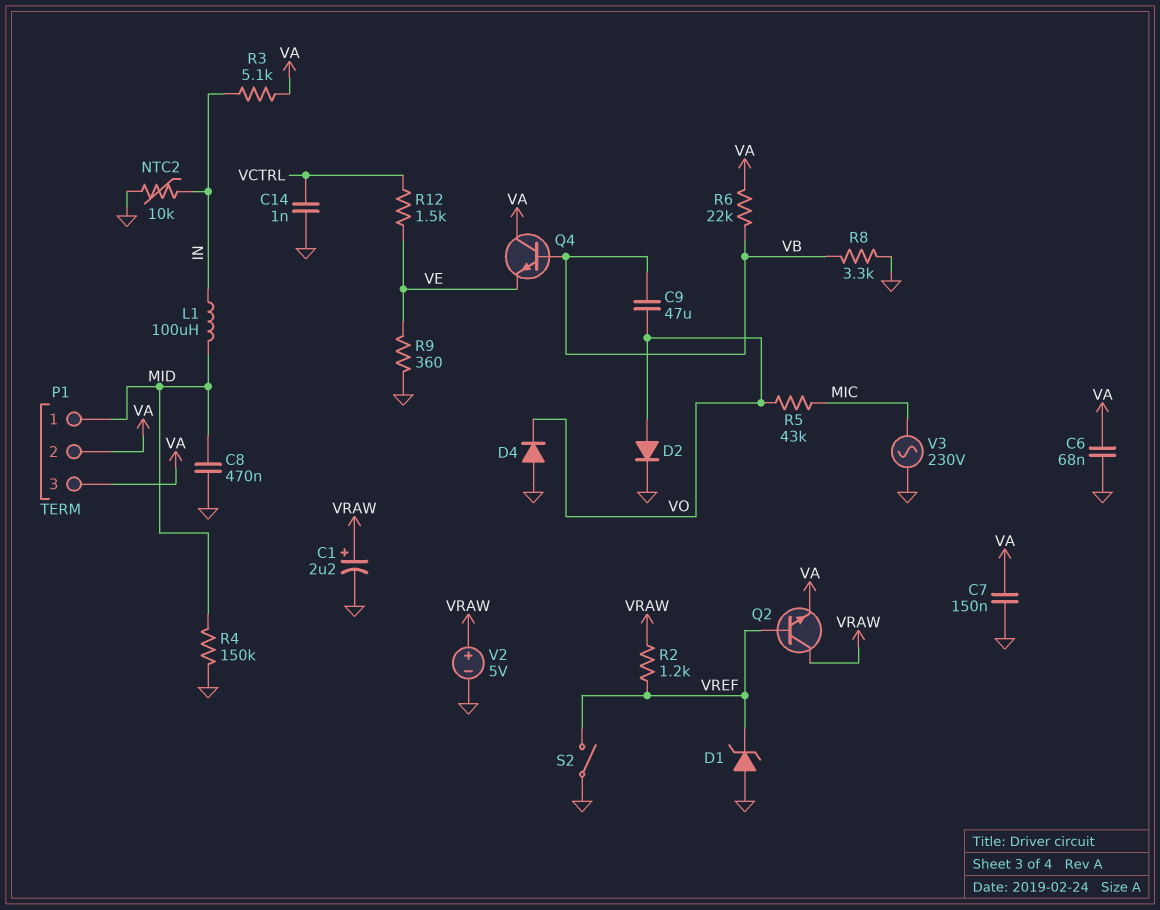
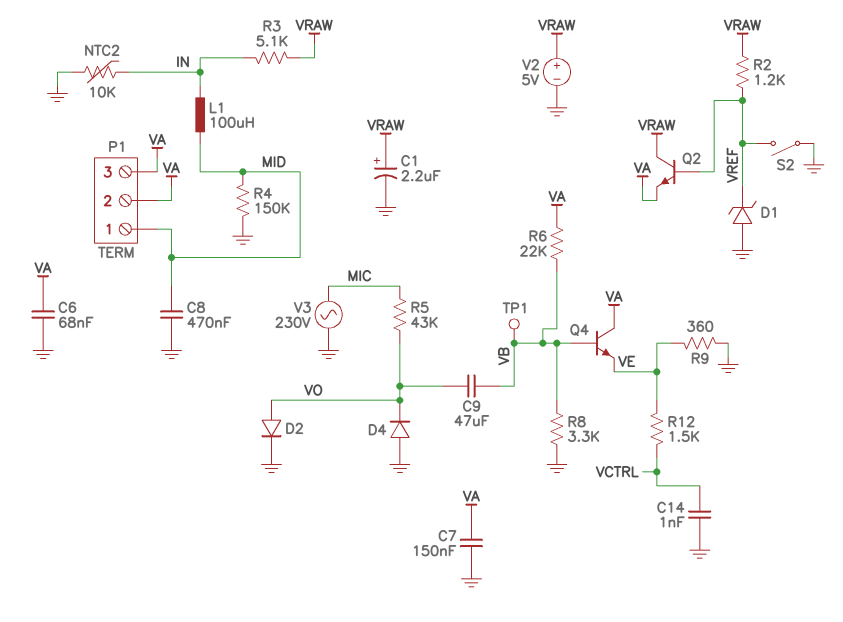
R3: 5.1k (IN, VA) -> 5.1k (IN, VRAW)
TP1: none -> test point (VB)

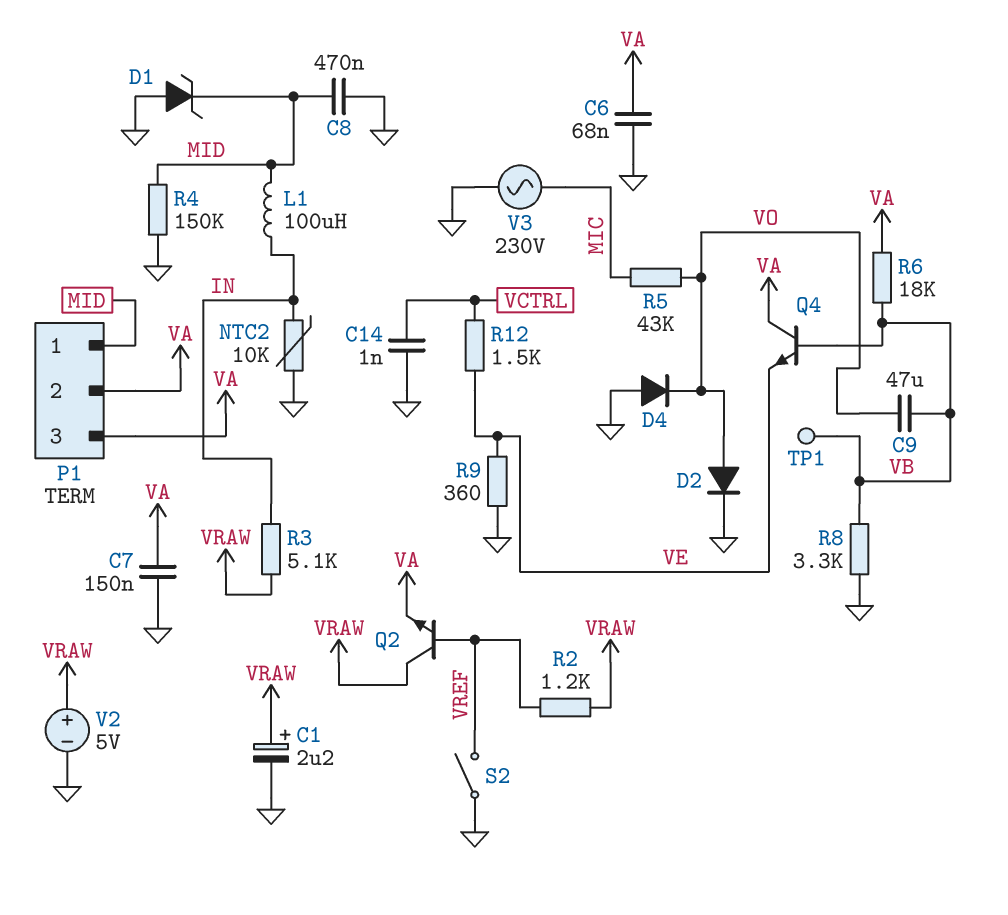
D1: zener (A GND, K VREF) -> zener (A GND, K MID)
R6: 22k (VA, VB) -> 18k (VA, VB)

